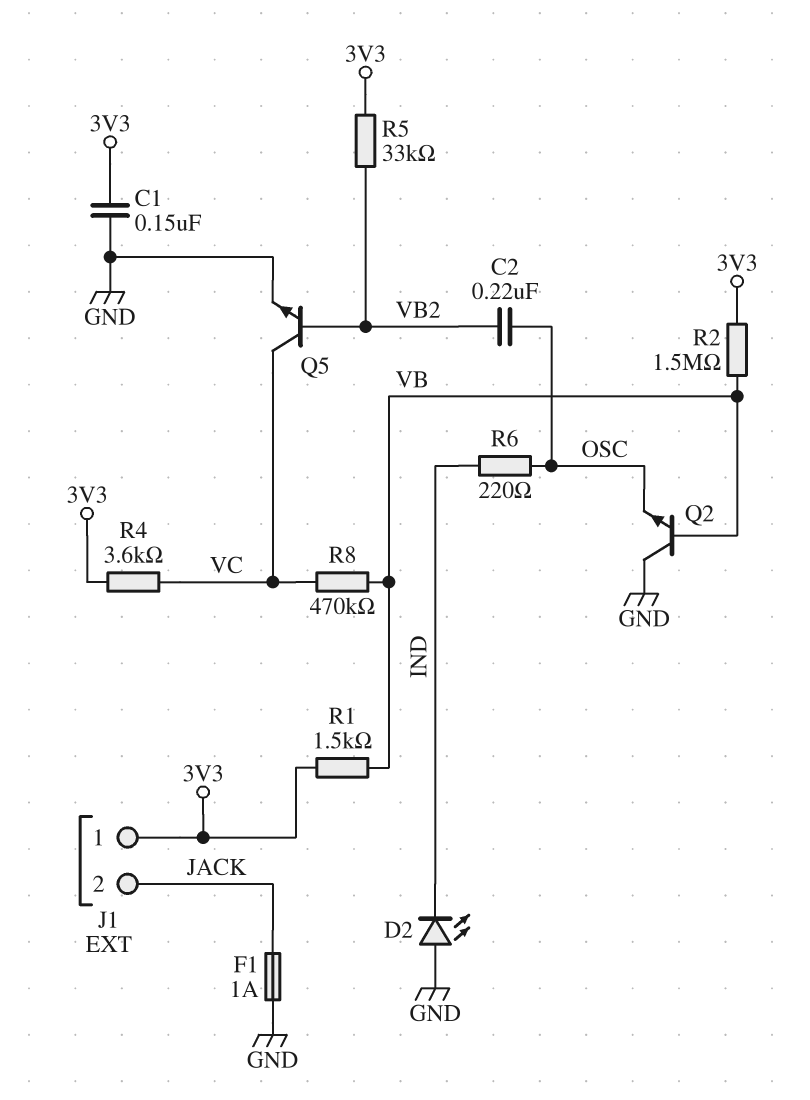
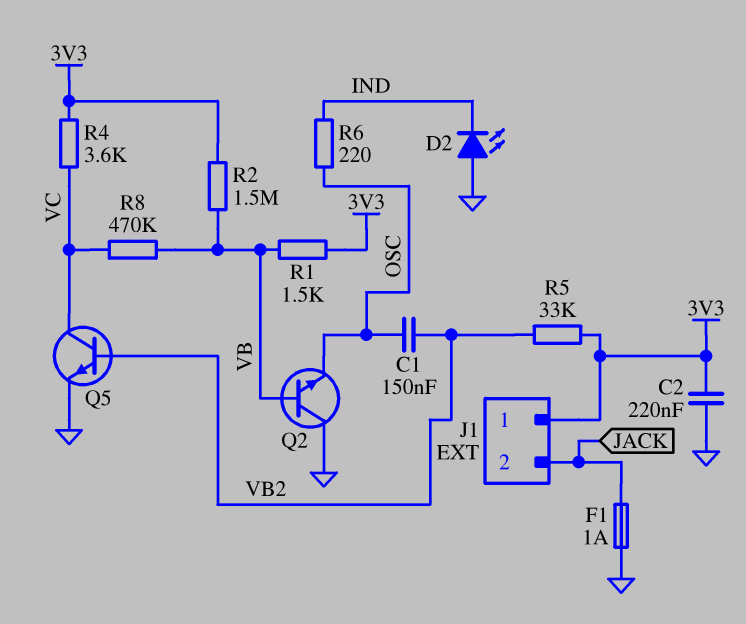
C1: 150nF (3V3, GND) -> 150nF (OSC, VB2)
C2: 220nF (OSC, VB2) -> 220nF (3V3, GND)

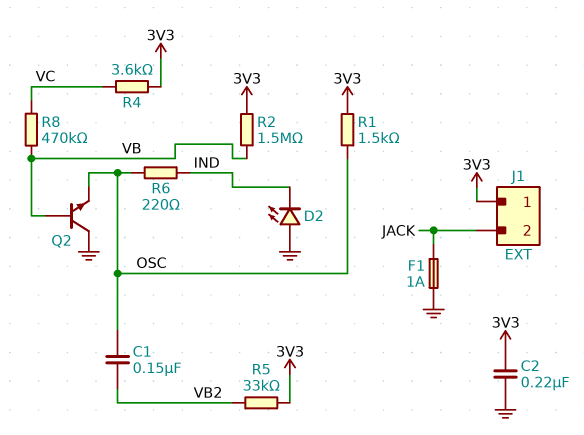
Q5: NPN (B VB2, C VC, E GND) -> none
R1: 1.5k (3V3, VB) -> 1.5k (3V3, OSC)

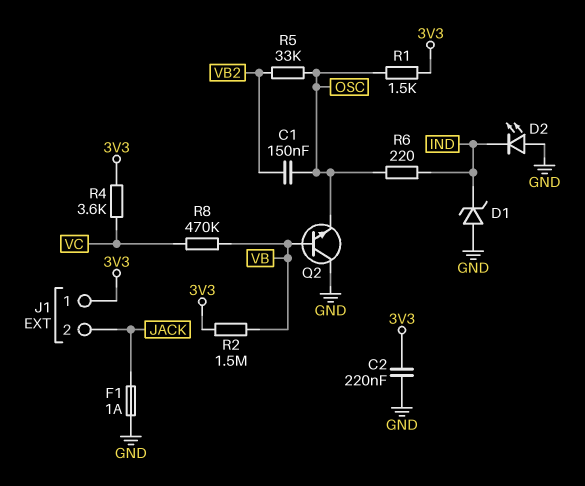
D1: none -> zener (A GND, K IND)
R5: 33k (3V3, VB2) -> 33k (OSC, VB2)

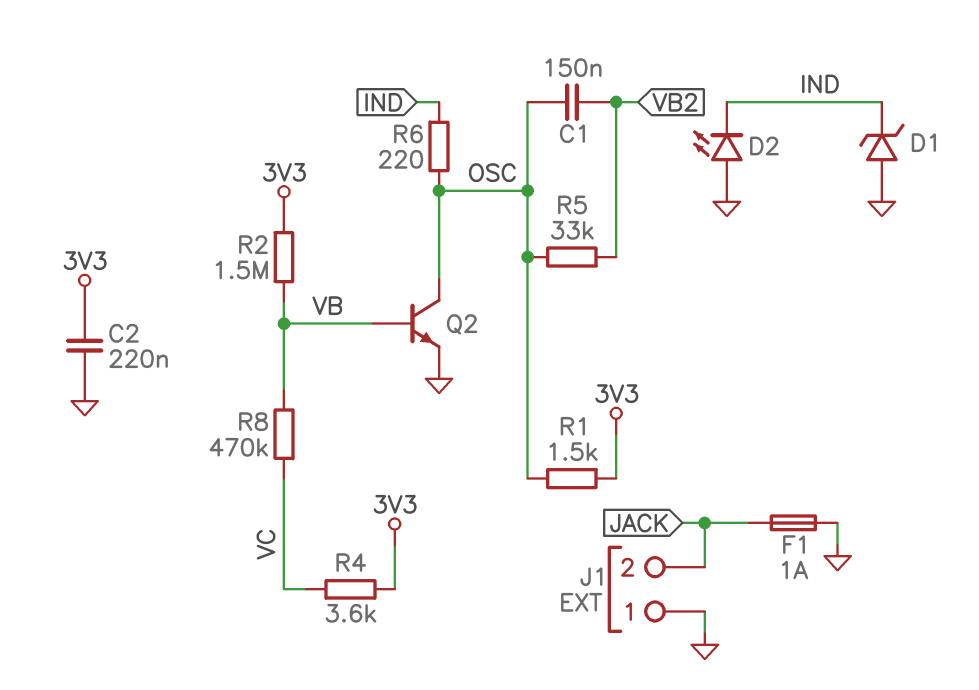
J1 pin 1: 3V3 -> GND
Q2: NPN (B VB, C GND, E OSC) -> NPN (B VB, C OSC, E GND)

